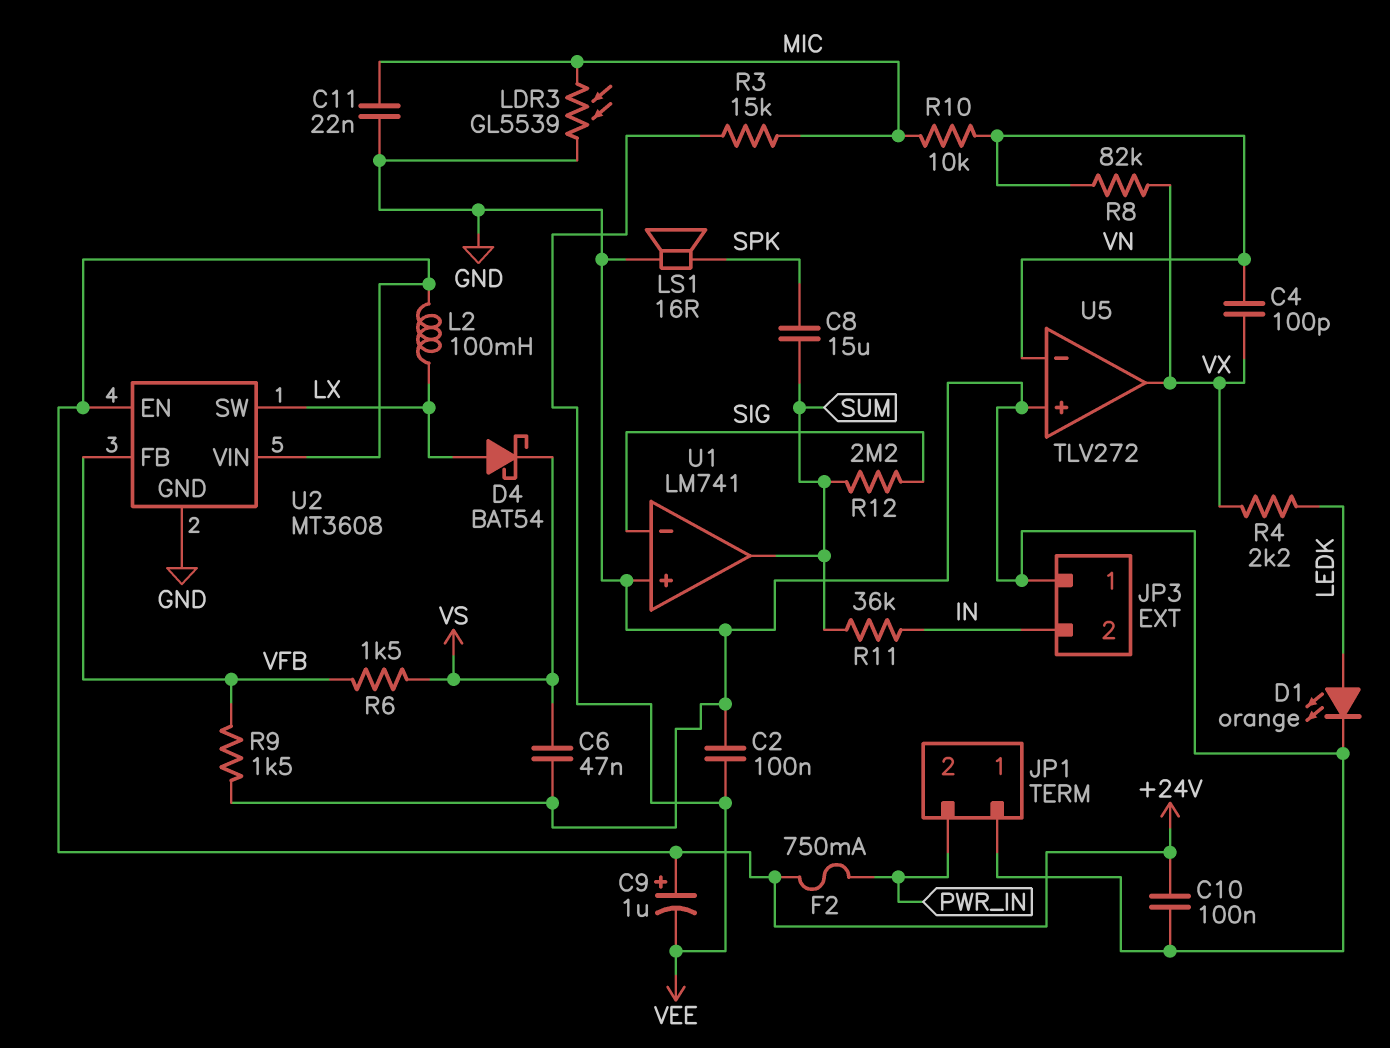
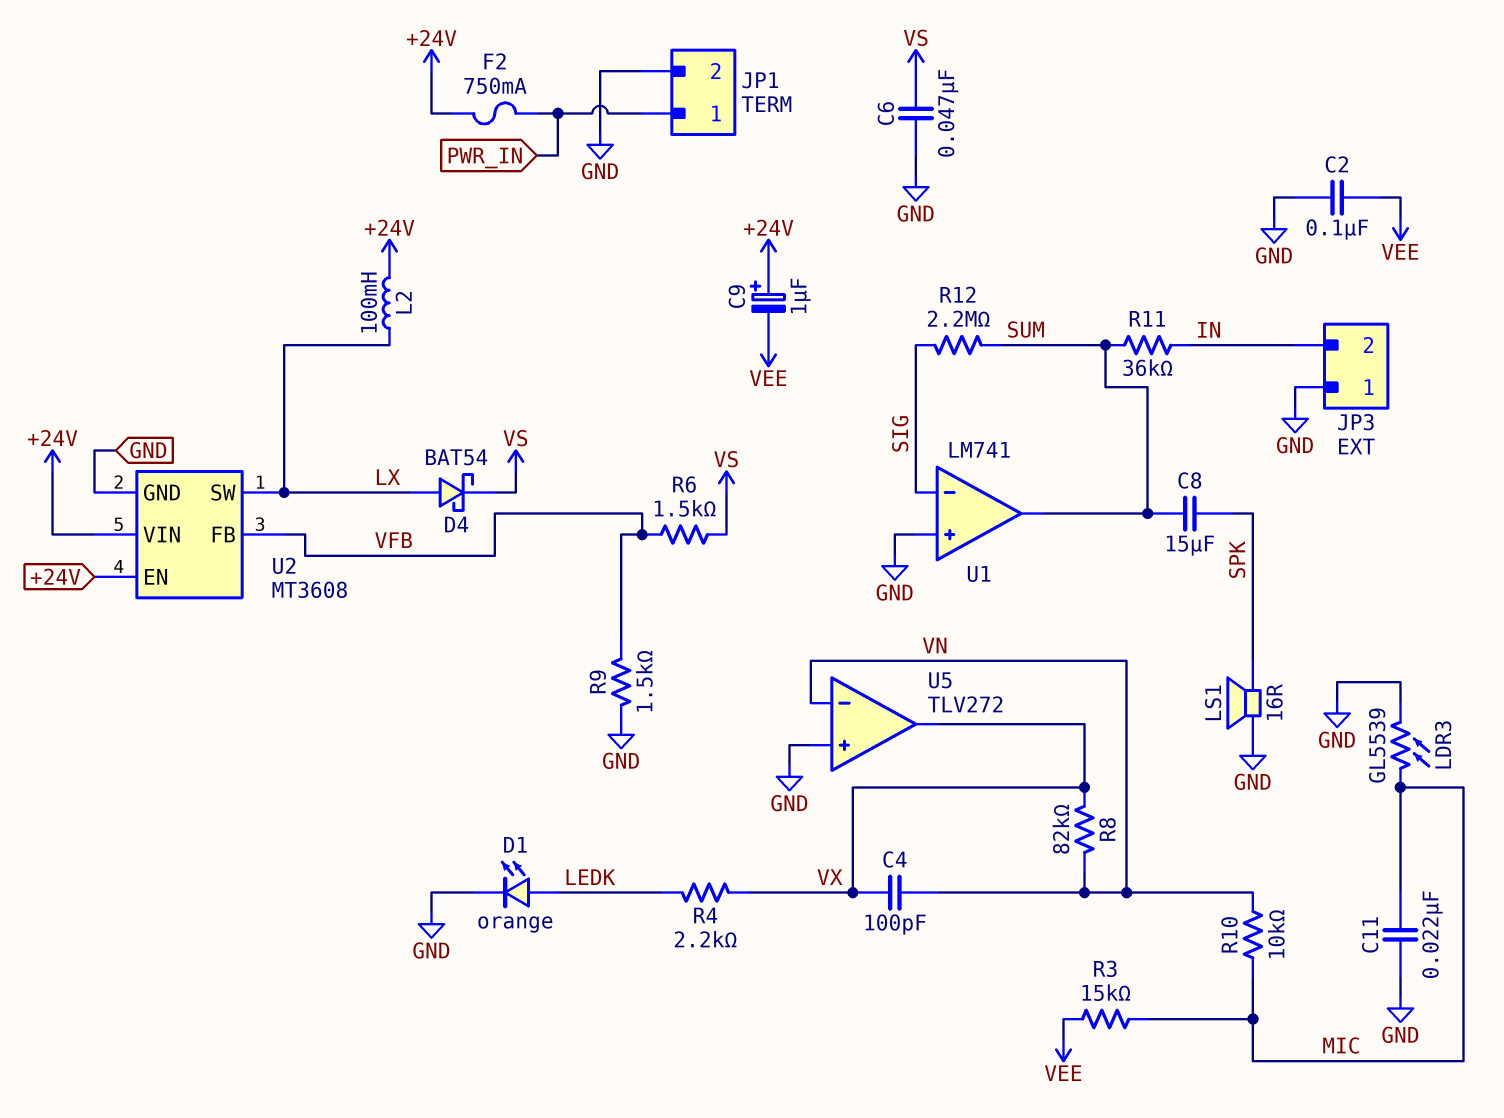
C10: 100nF (+24V, GND) -> none
JP1 pin 1: GND -> PWR_IN
JP1 pin 2: PWR_IN -> GND

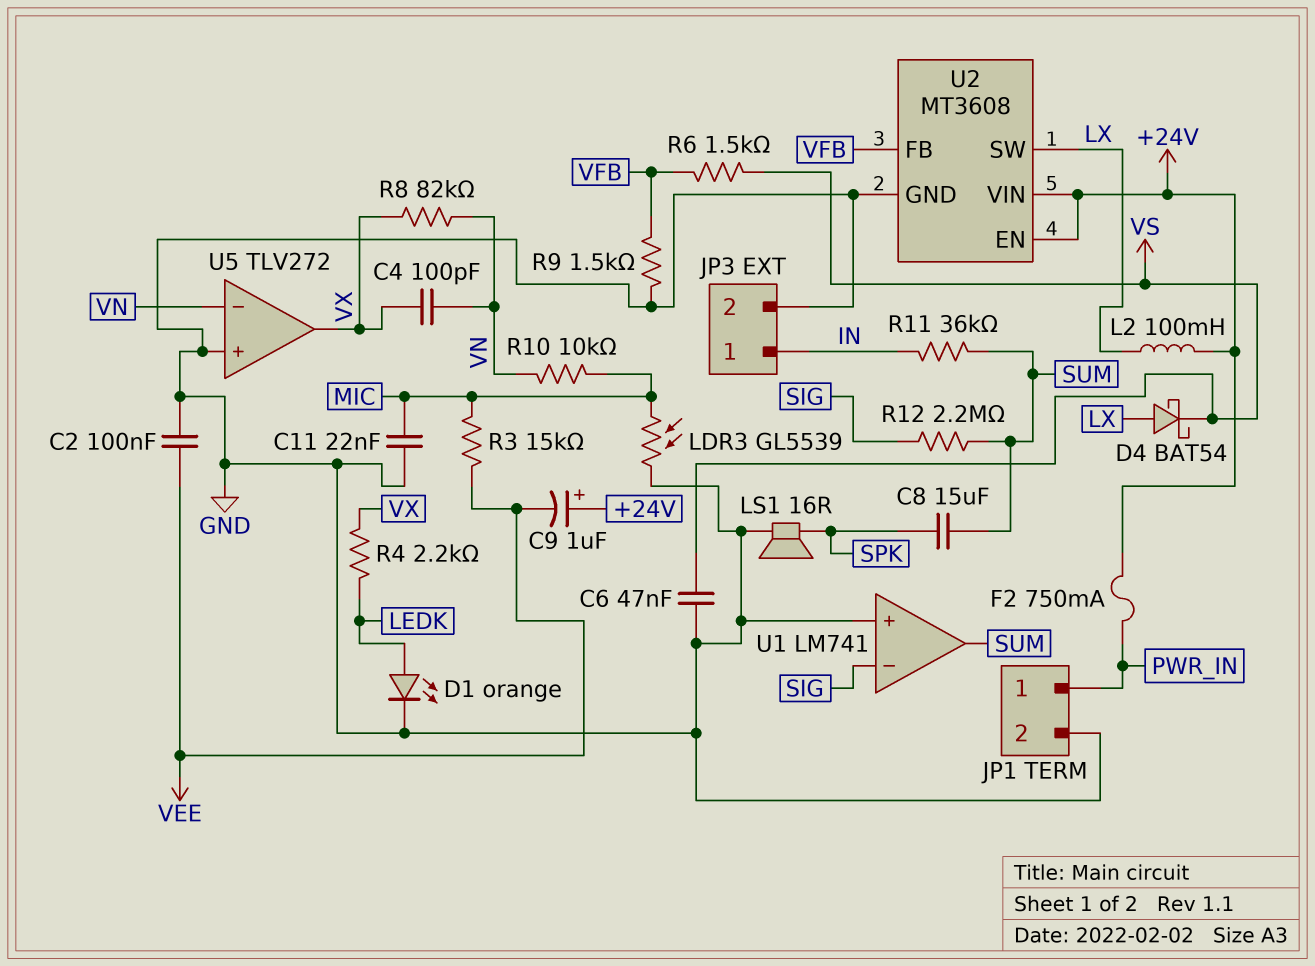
JP3 pin 1: GND -> IN
JP3 pin 2: IN -> GND

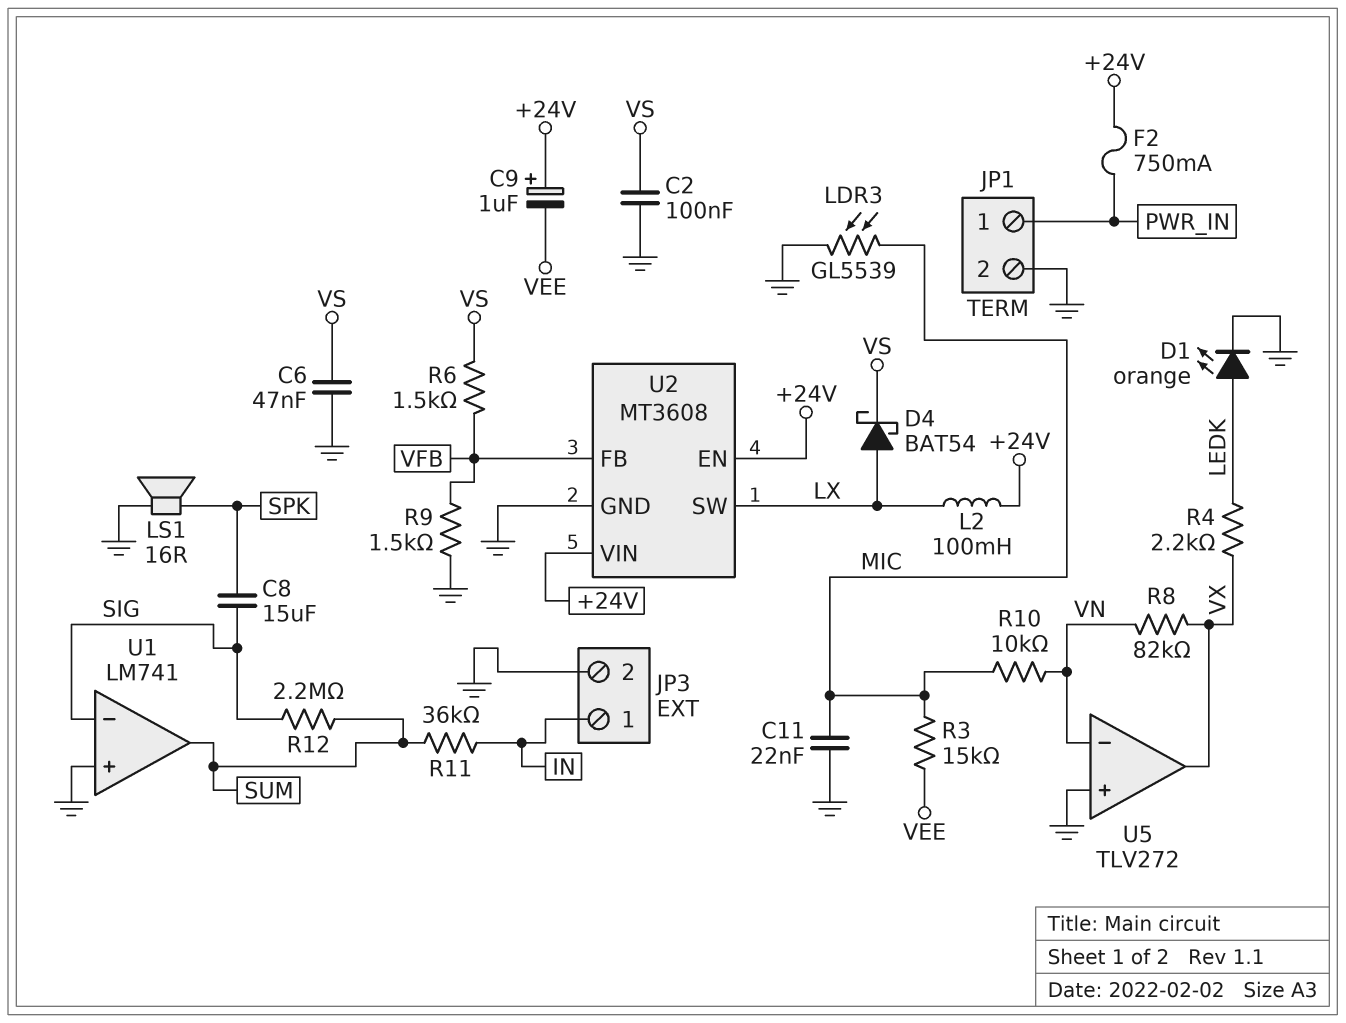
C2: 100nF (GND, VEE) -> 100nF (GND, VS)
C4: 100pF (VN, VX) -> none
C8: 15uF (SPK, SUM) -> 15uF (SIG, SPK)

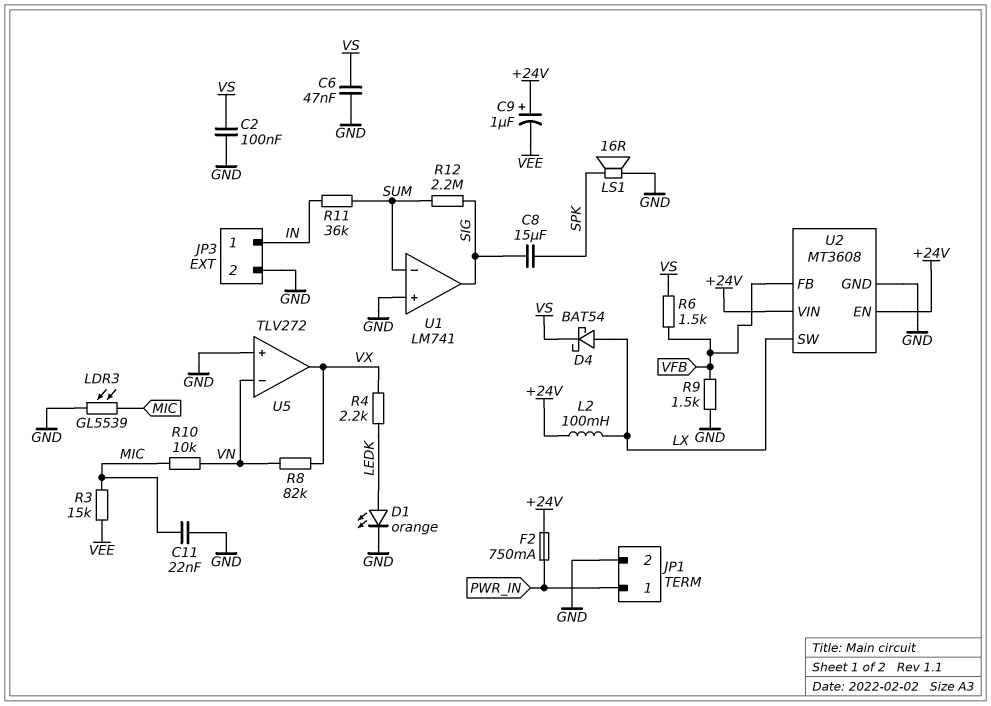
U1 pin in-: SIG -> SUM
U1 pin out: SUM -> SIG

